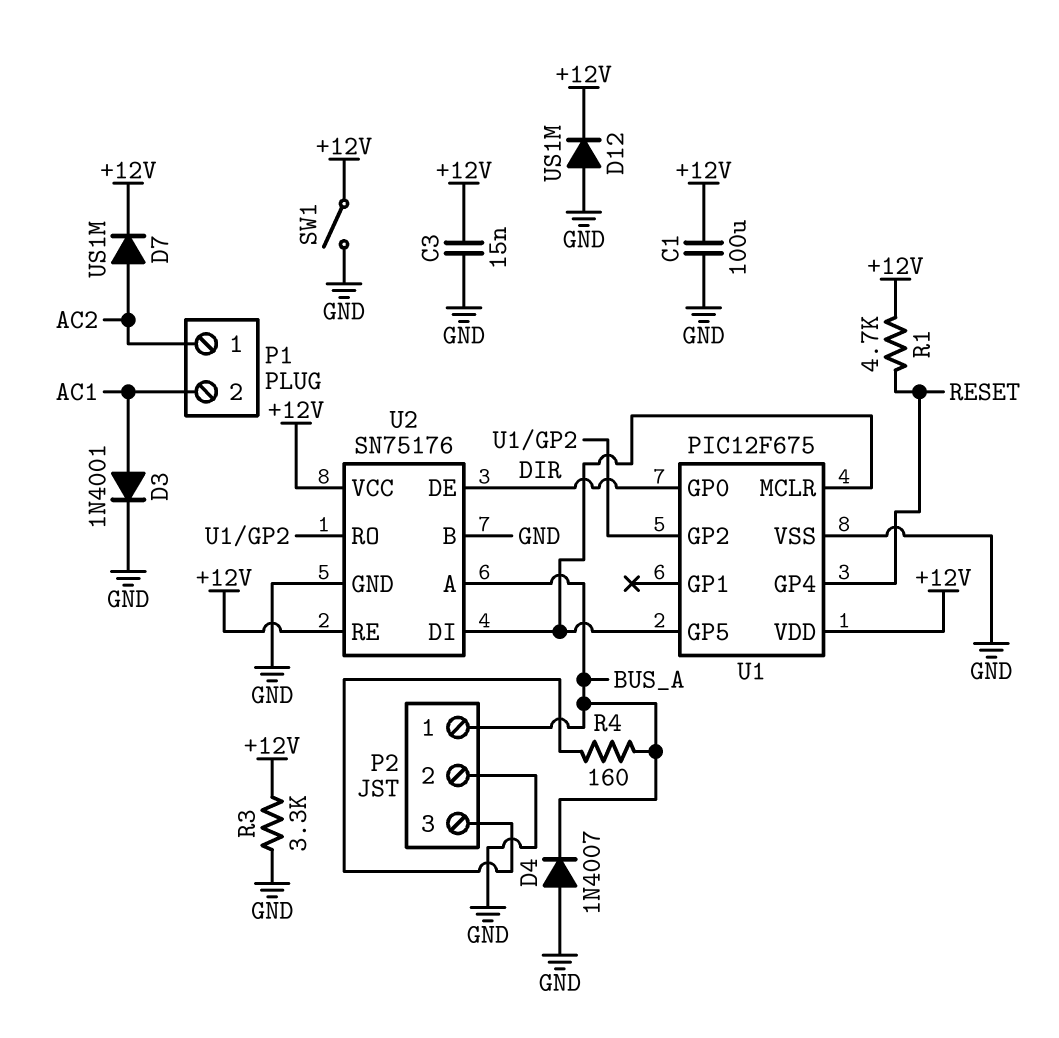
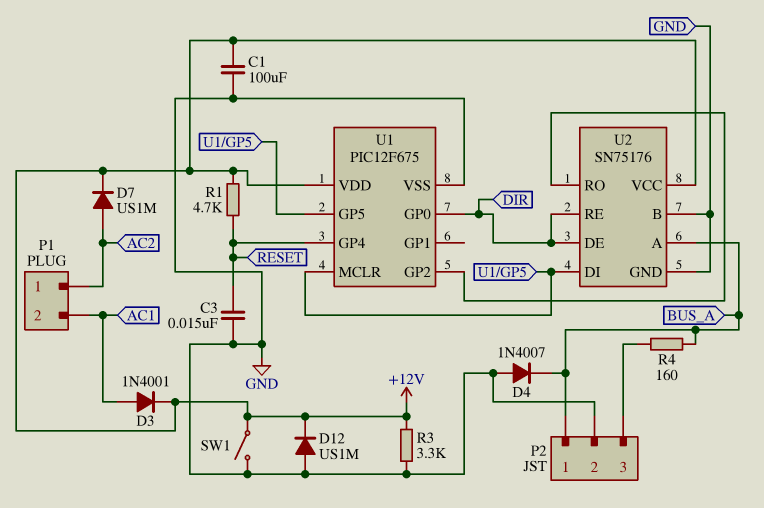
C3: 15nF (+12V, GND) -> 15nF (GND, RESET)
D3: diode 1N4001 (A AC1, K GND) -> diode 1N4001 (A AC1, K +12V)
U2 pin RE: +12V -> DIR

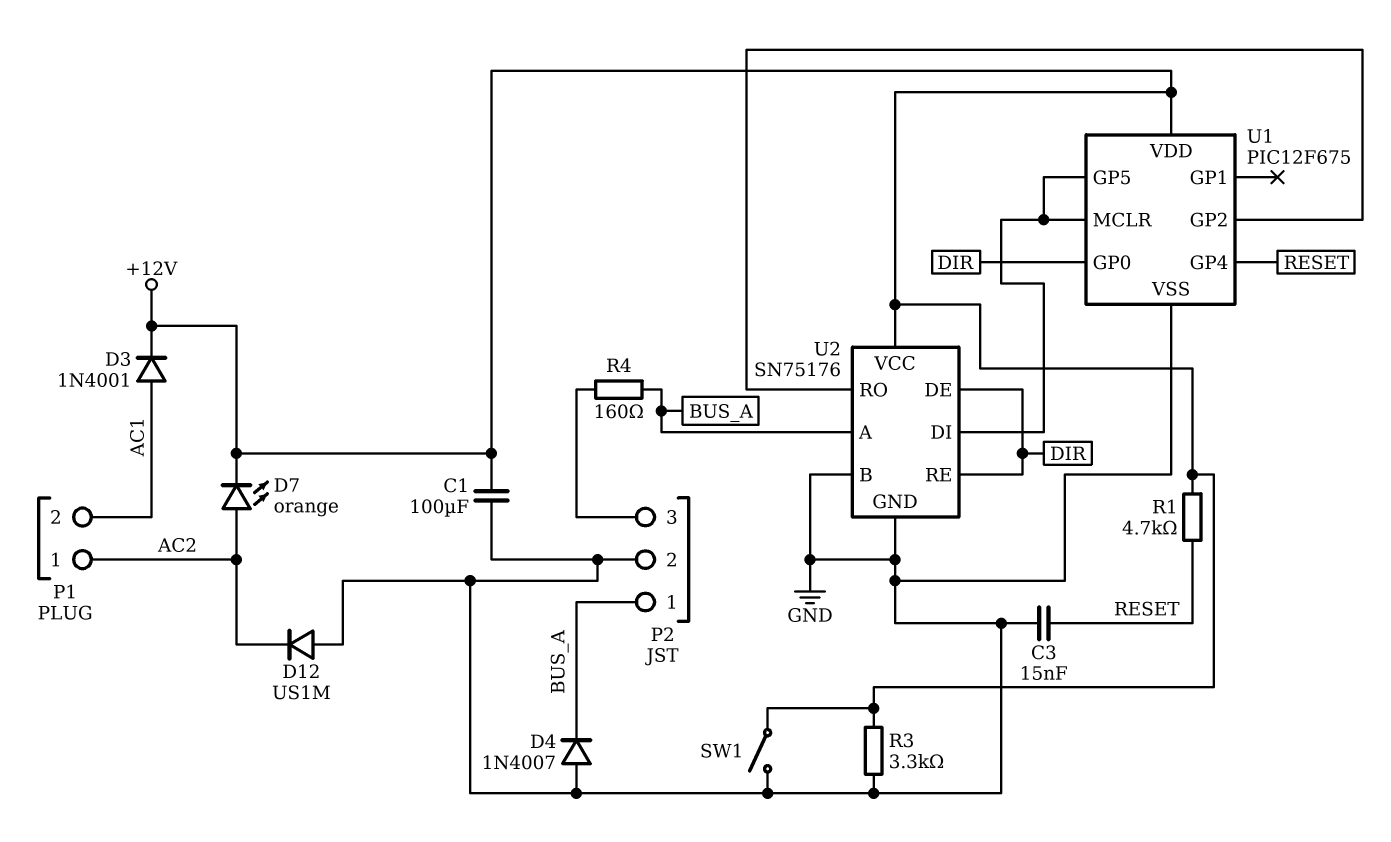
D7: diode US1M (A AC2, K +12V) -> LED orange (A AC2, K +12V)
D12: diode US1M (A GND, K +12V) -> diode US1M (A GND, K AC2)

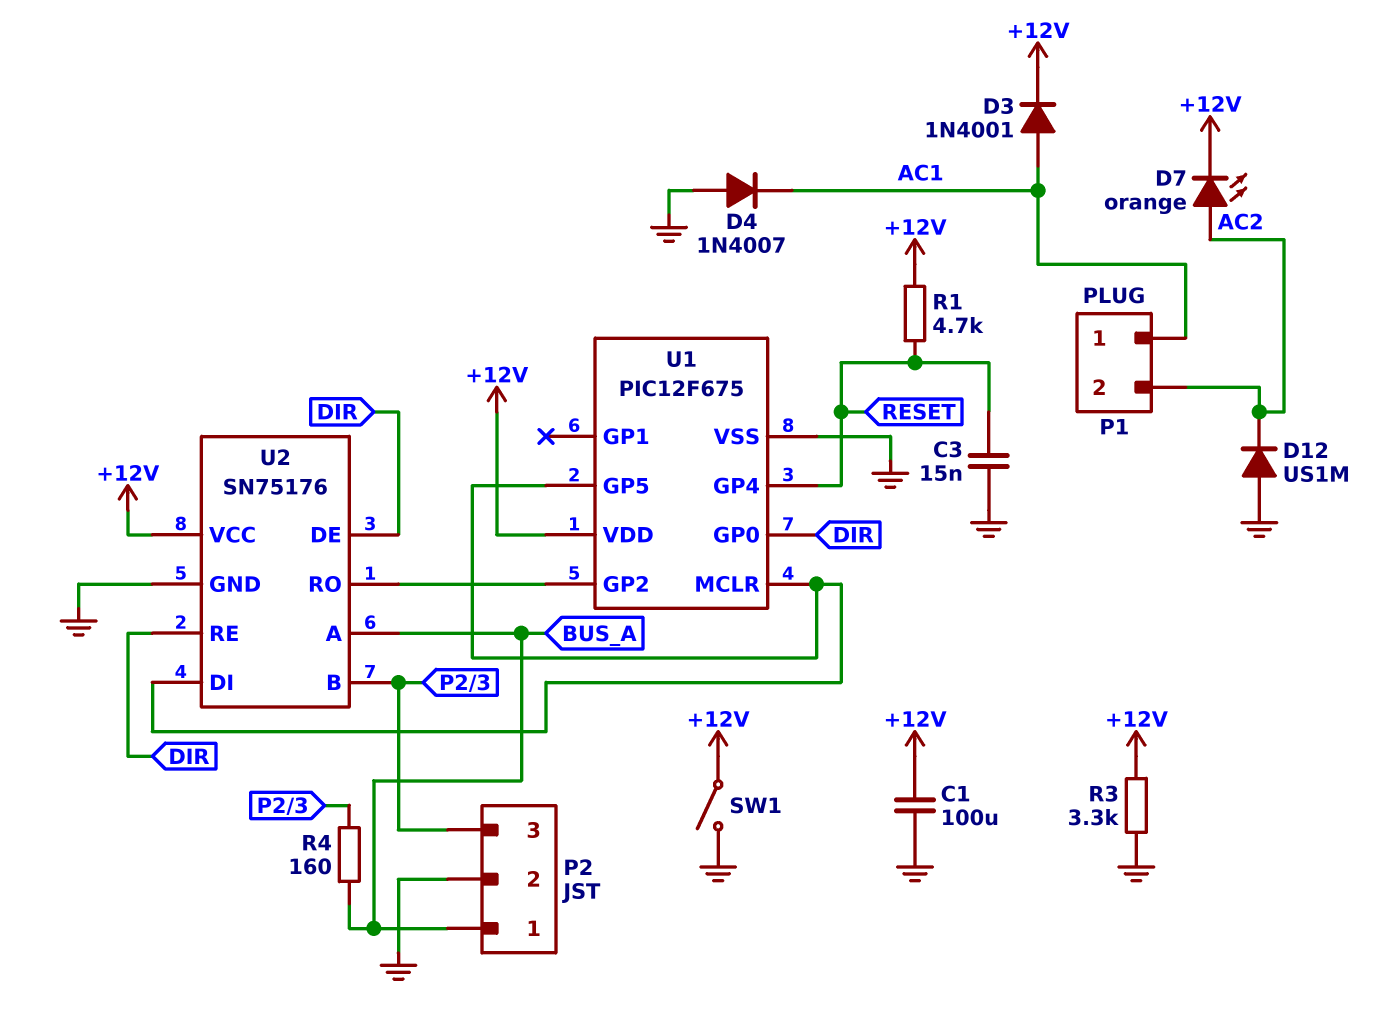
D4: diode 1N4007 (A GND, K BUS_A) -> diode 1N4007 (A GND, K AC1)
P1 pin 1: AC2 -> AC1
P1 pin 2: AC1 -> AC2
U2 pin B: GND -> P2/3

